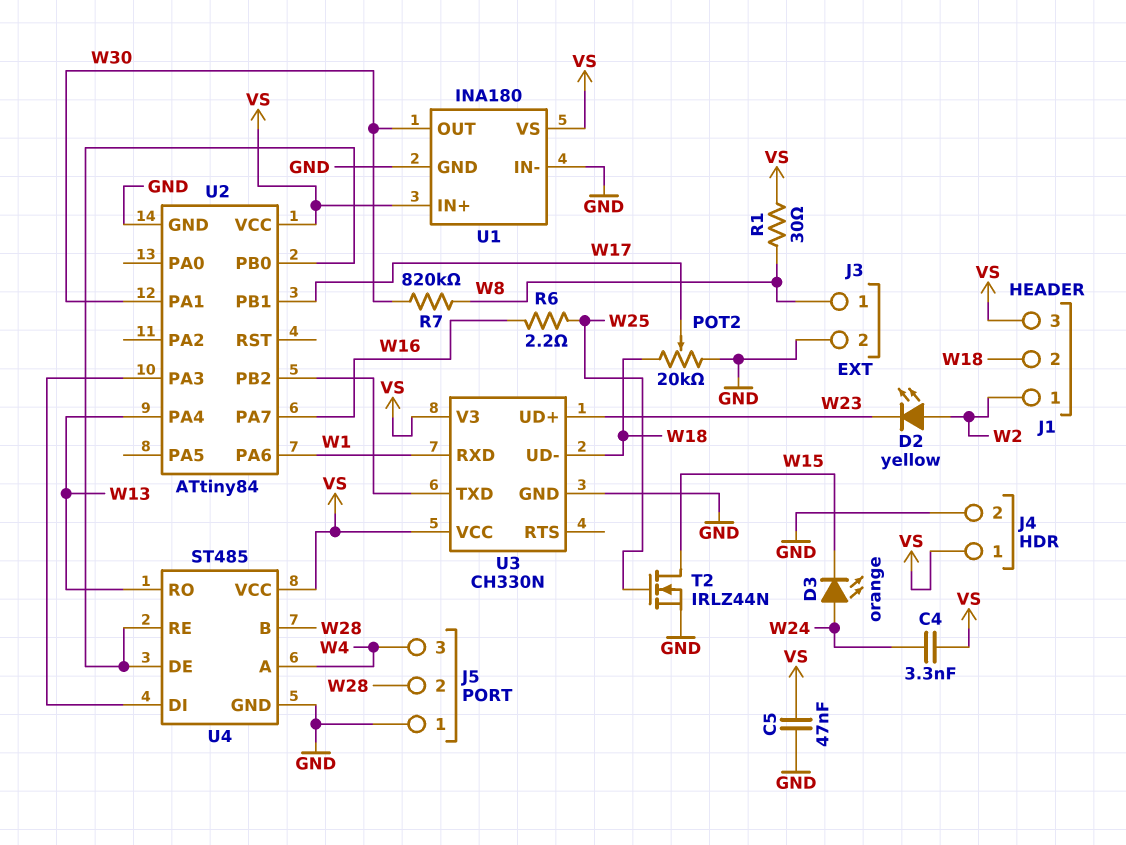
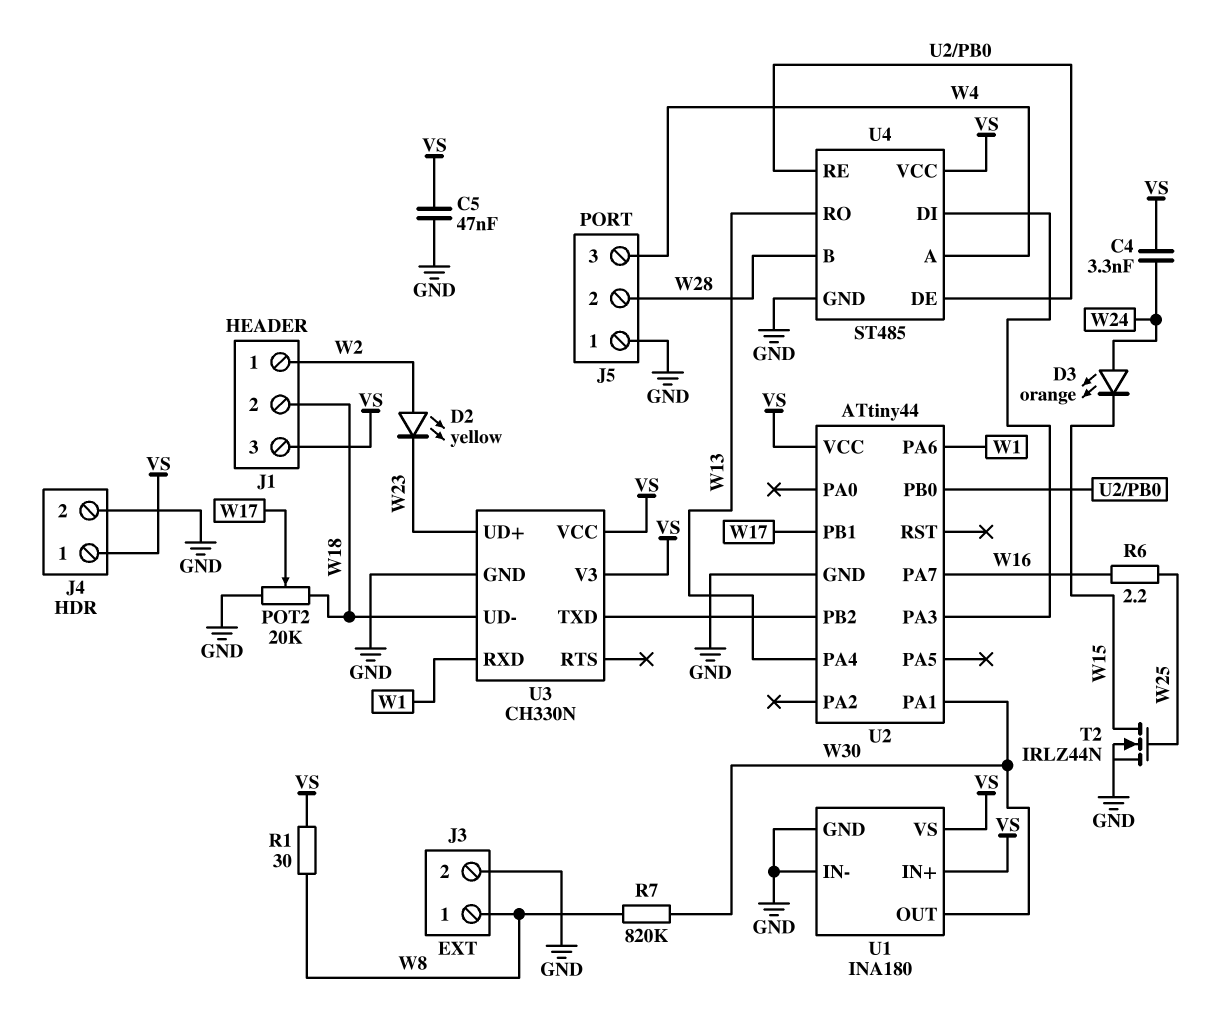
U2: ATtiny84 -> ATtiny44

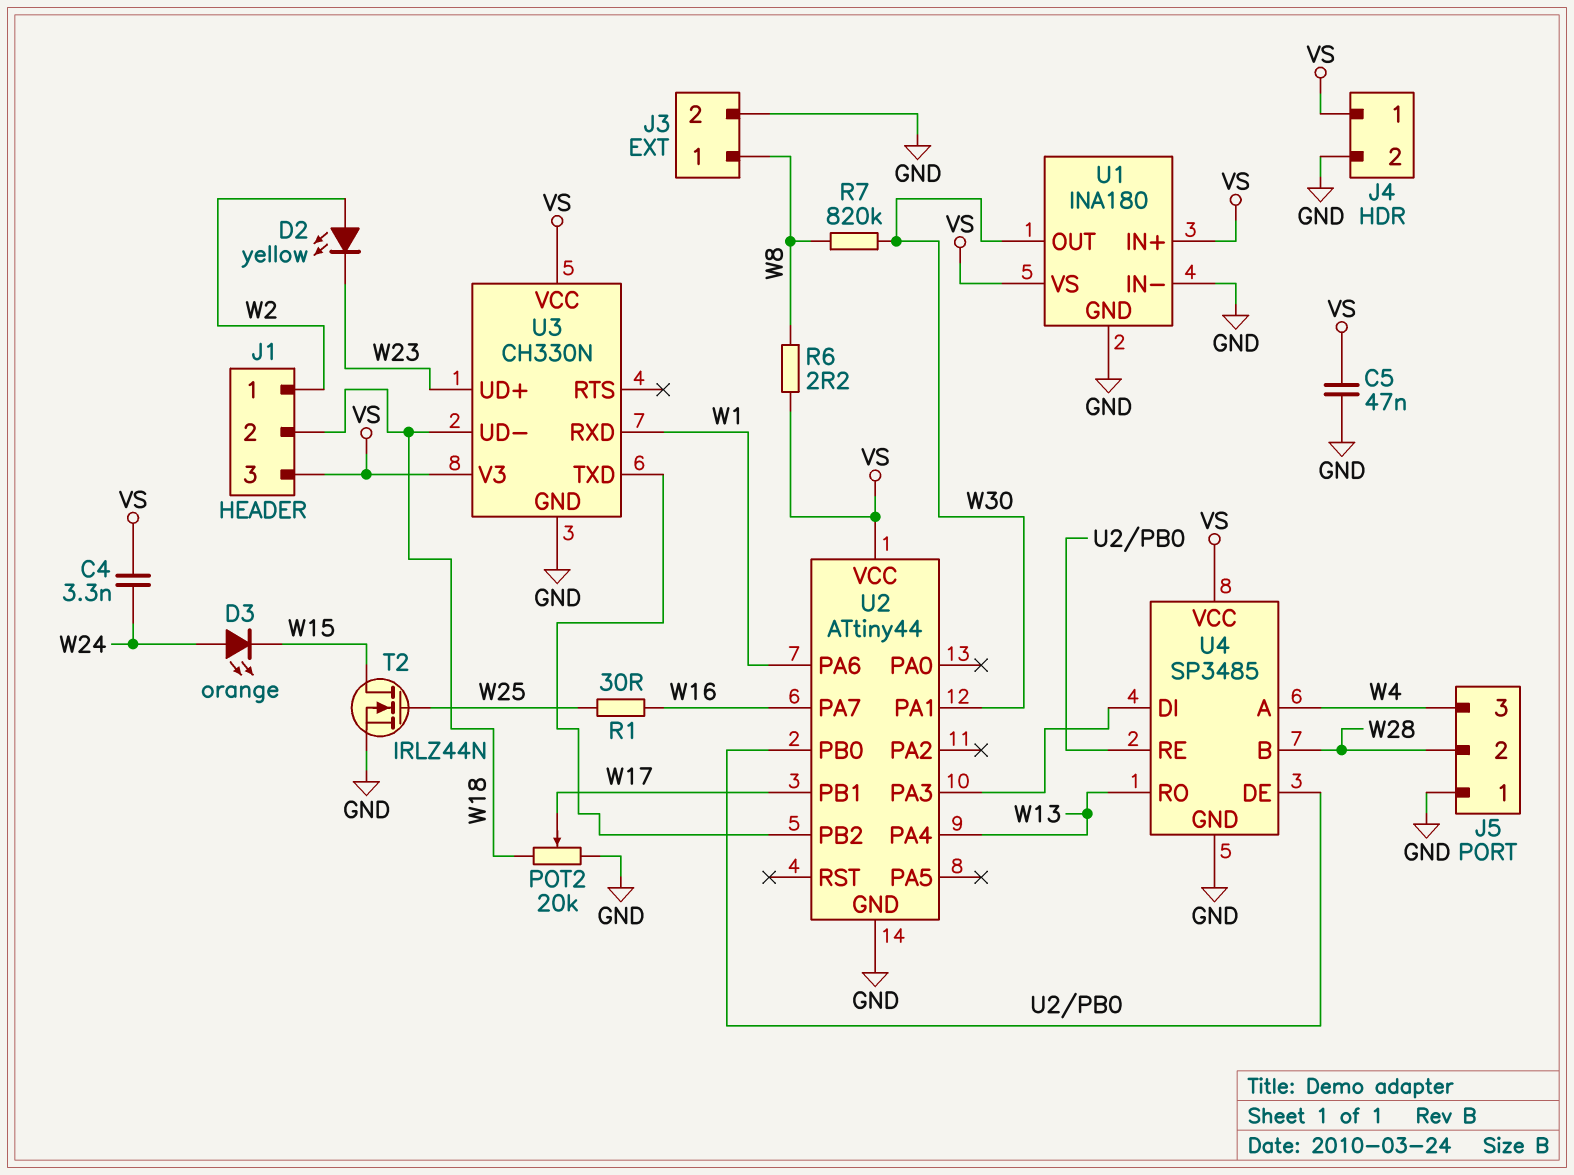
R1: 30 (VS, W8) -> 30 (W16, W25)
R6: 2.2 (W16, W25) -> 2.2 (VS, W8)
U4: ST485 -> SP3485

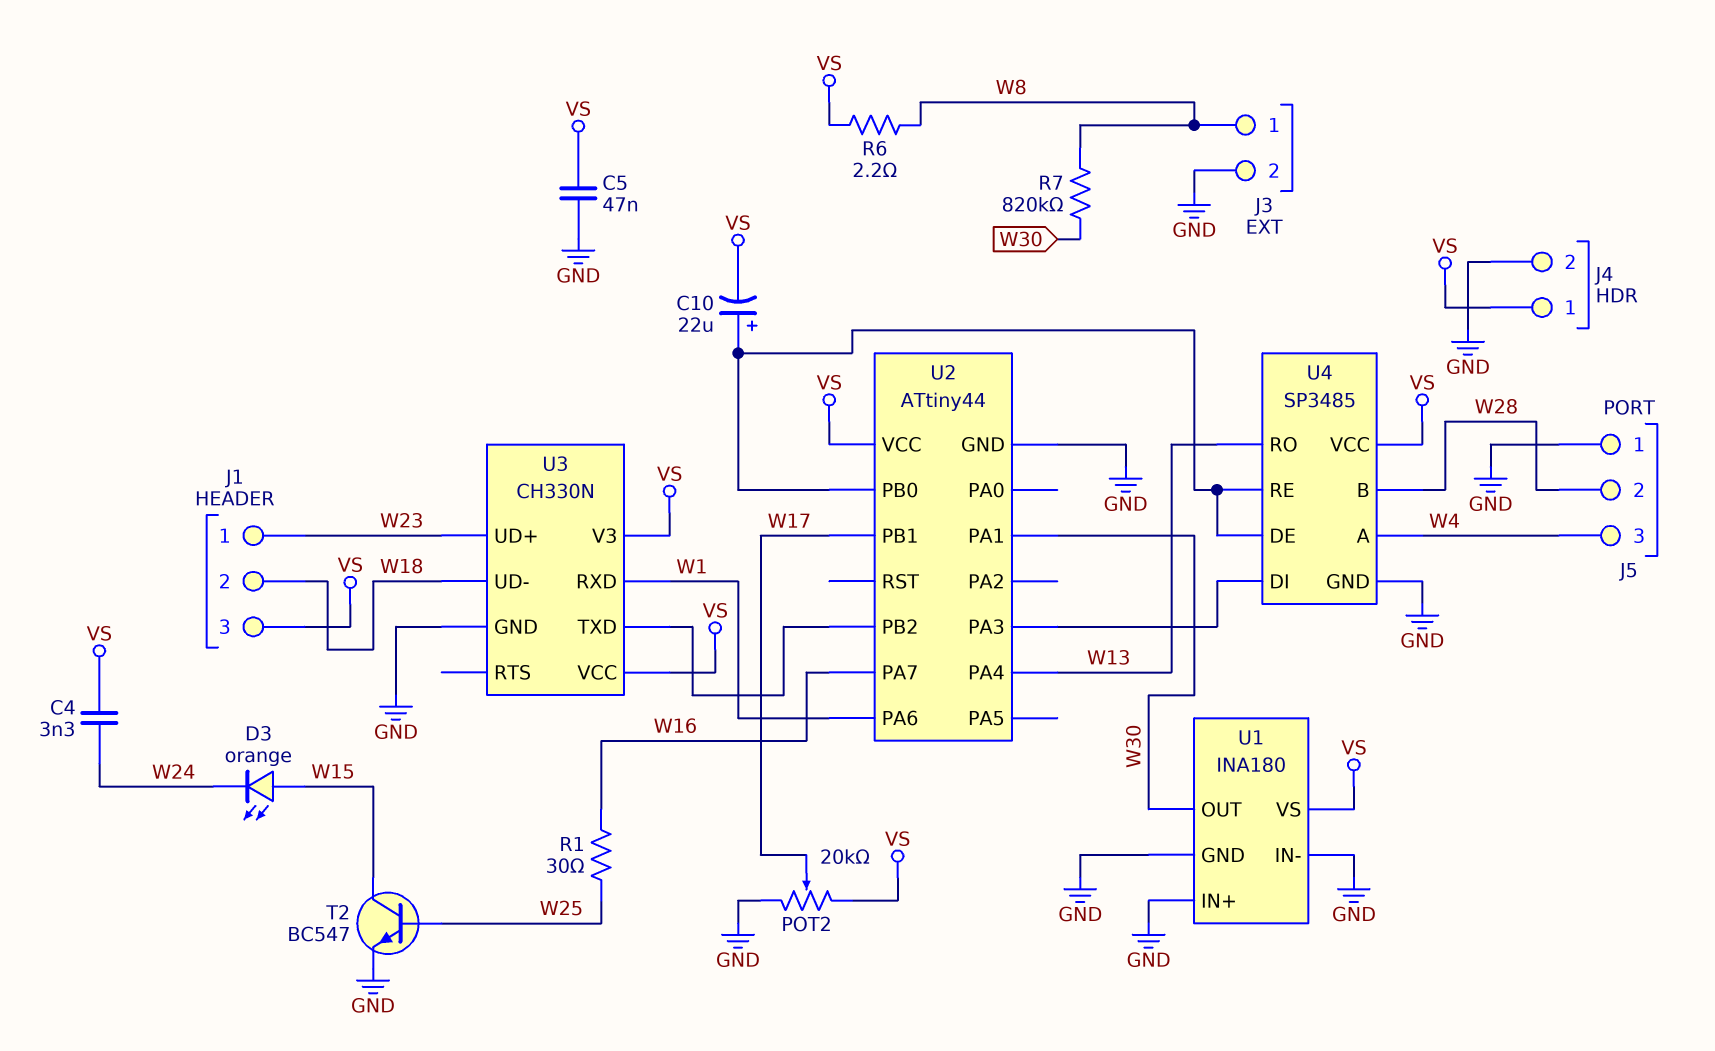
C10: none -> 22uF (plus U2/PB0, minus VS)
D2: LED yellow (A W2, K W23) -> none
D3: LED orange (A W24, K W15) -> LED orange (A W15, K W24)
J1 pin 1: W2 -> W23
POT2: 20k (GND, W18, wiper W17) -> 20k (GND, VS, wiper W17)
T2: NMOS IRLZ44N (G W25, D W15, S GND) -> NPN BC547 (B W25, C W15, E GND)
U1 pin IN+: VS -> GND

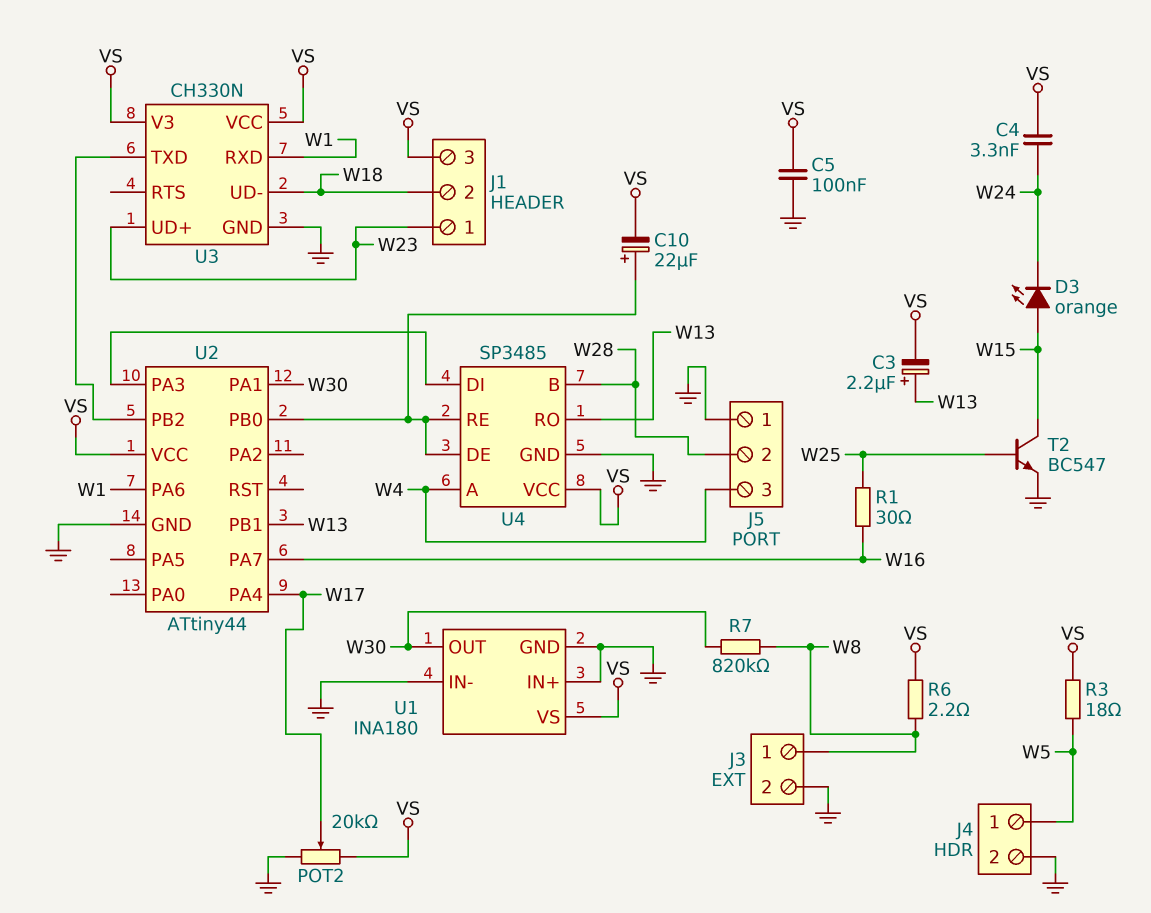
C3: none -> 2.2uF (plus W13, minus VS)
C5: 47nF (GND, VS) -> 100nF (GND, VS)
J4 pin 1: VS -> W5
R3: none -> 18 (VS, W5)
U2 pin PA4: W13 -> W17
U2 pin PB1: W17 -> W13

